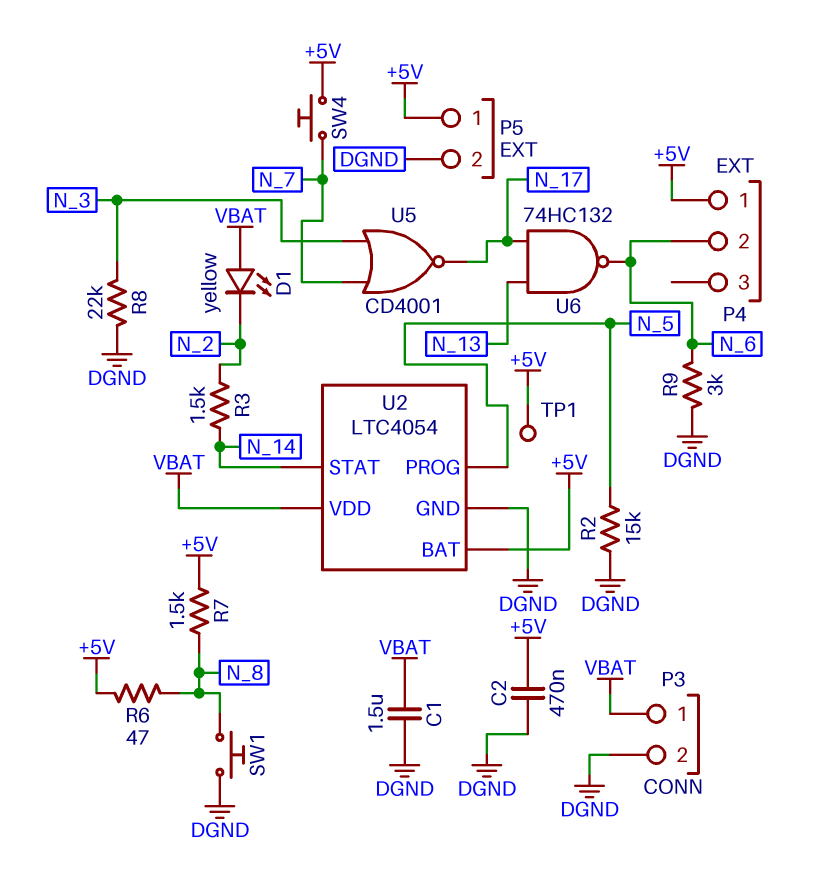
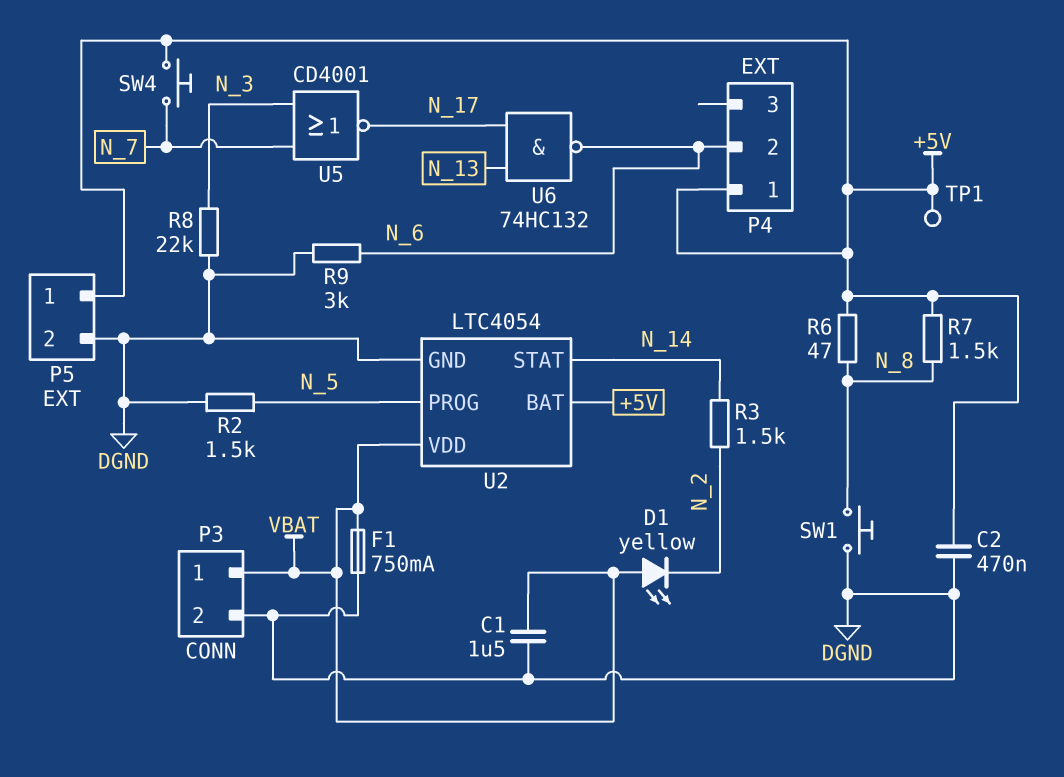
F1: none -> 750mA (DGND, VBAT)
R2: 15k (DGND, N_5) -> 1.5k (DGND, N_5)

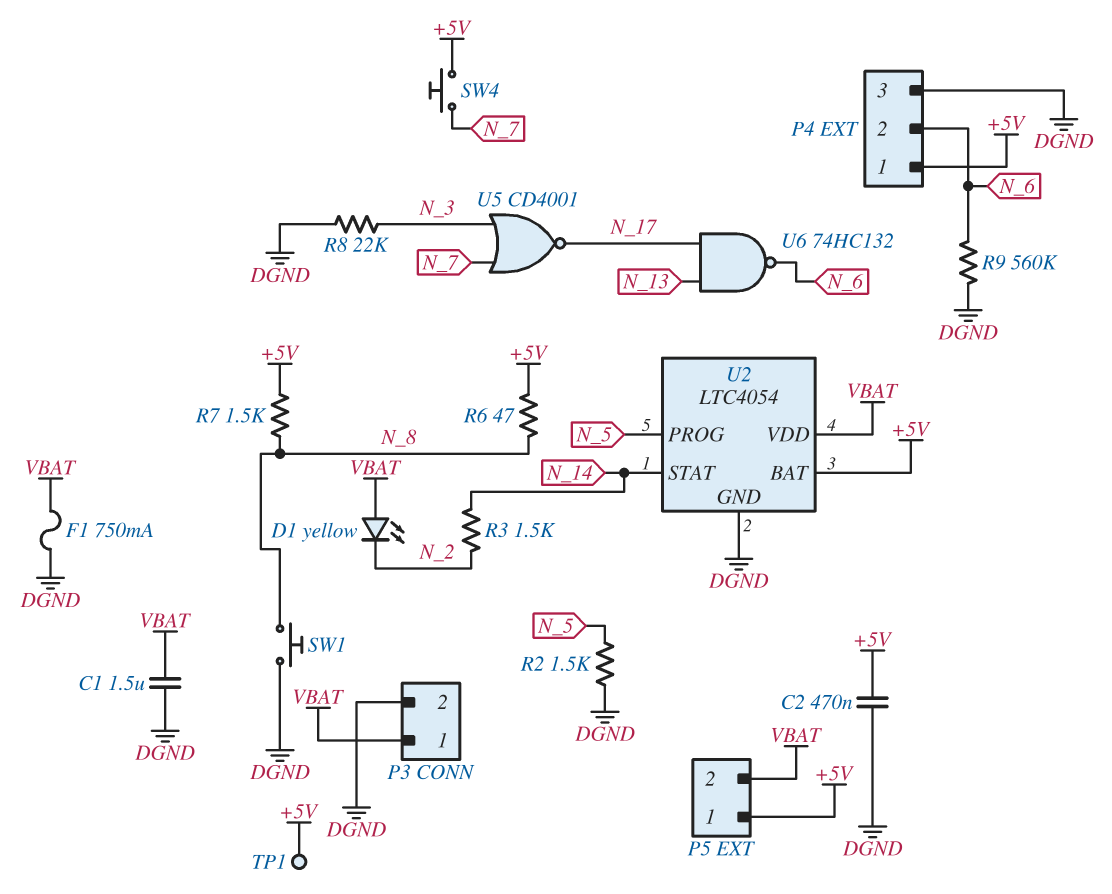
P4 pin 3: none -> DGND
P5 pin 2: DGND -> VBAT
R9: 3k (DGND, N_6) -> 560k (DGND, N_6)

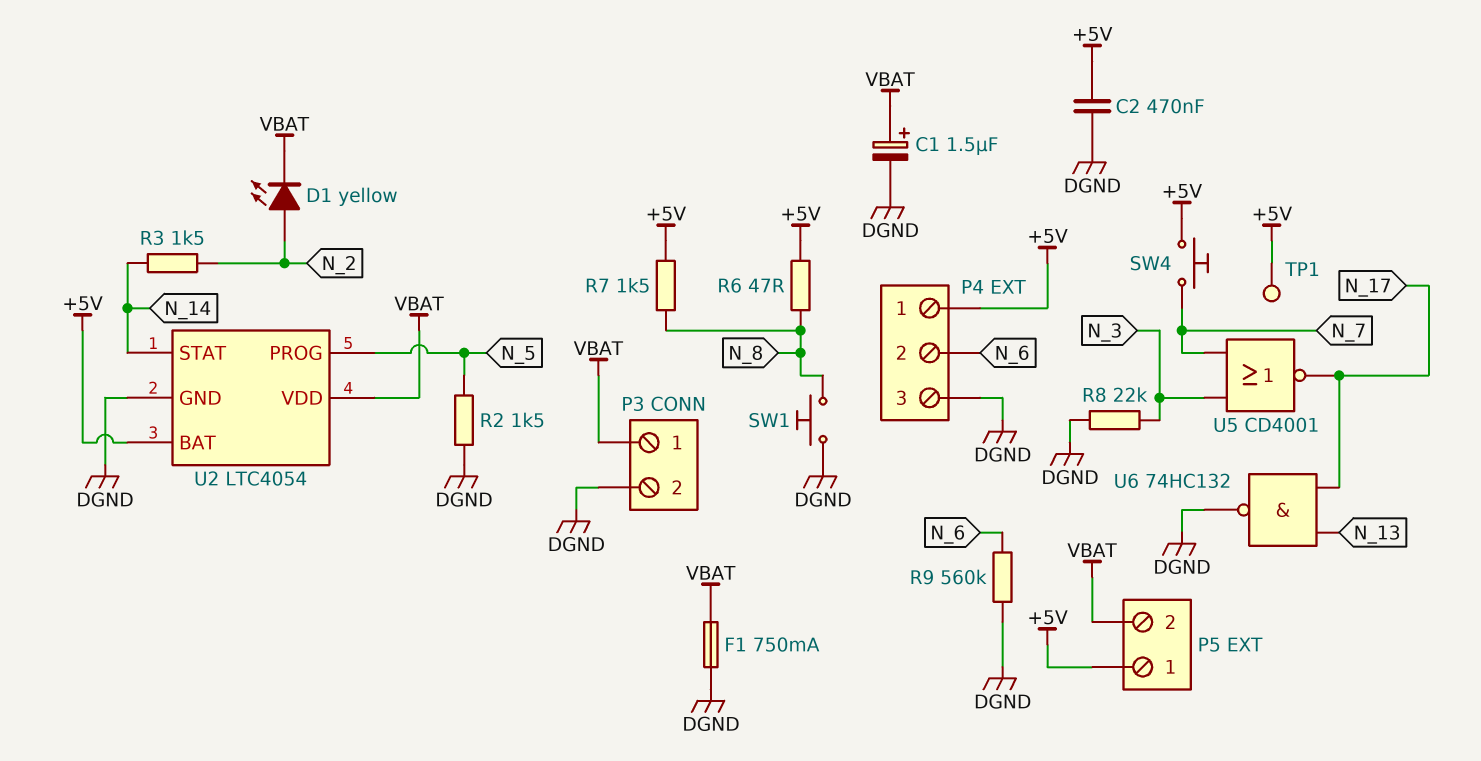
C1: 1.5uF (DGND, VBAT) -> 1.5uF (plus VBAT, minus DGND)
D1: LED yellow (A VBAT, K N_2) -> LED yellow (A N_2, K VBAT)
U6: NAND 74HC132 (in N_13, in N_17, out N_6) -> NAND 74HC132 (in N_13, in N_17, out DGND)

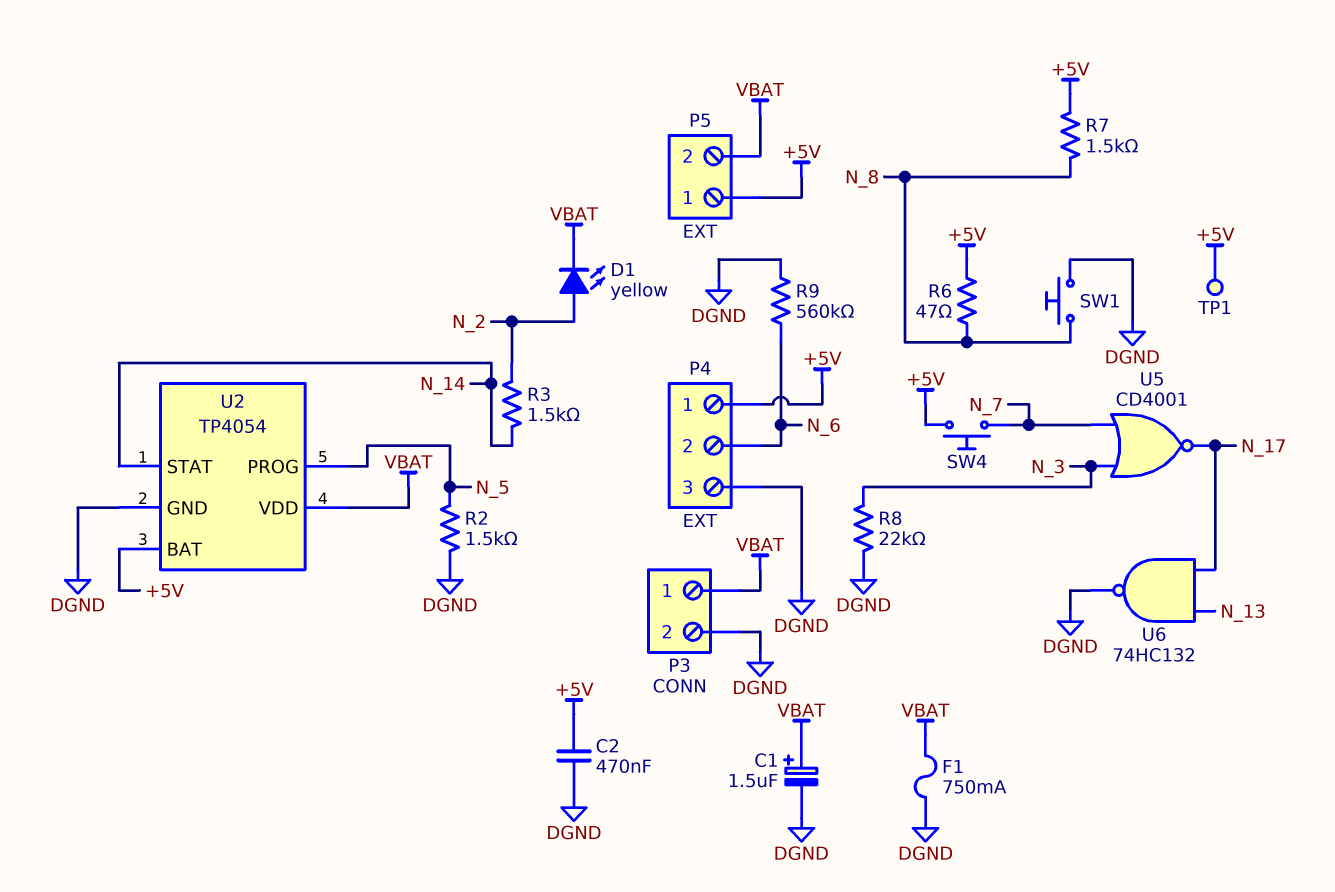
U2: LTC4054 -> TP4054

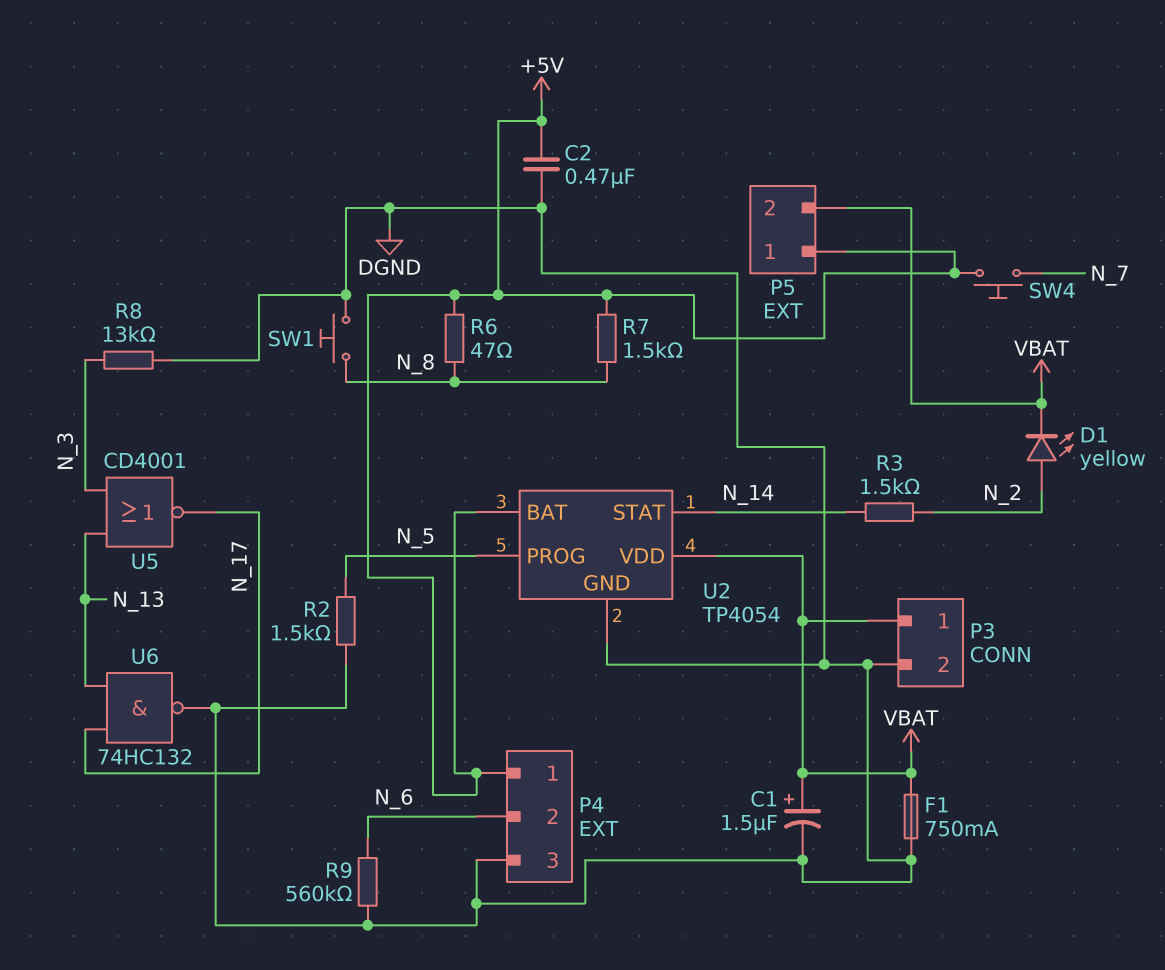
R8: 22k (DGND, N_3) -> 13k (DGND, N_3)
TP1: test point (+5V) -> none
U5: NOR CD4001 (in N_3, in N_7, out N_17) -> NOR CD4001 (in N_3, in N_13, out N_17)

